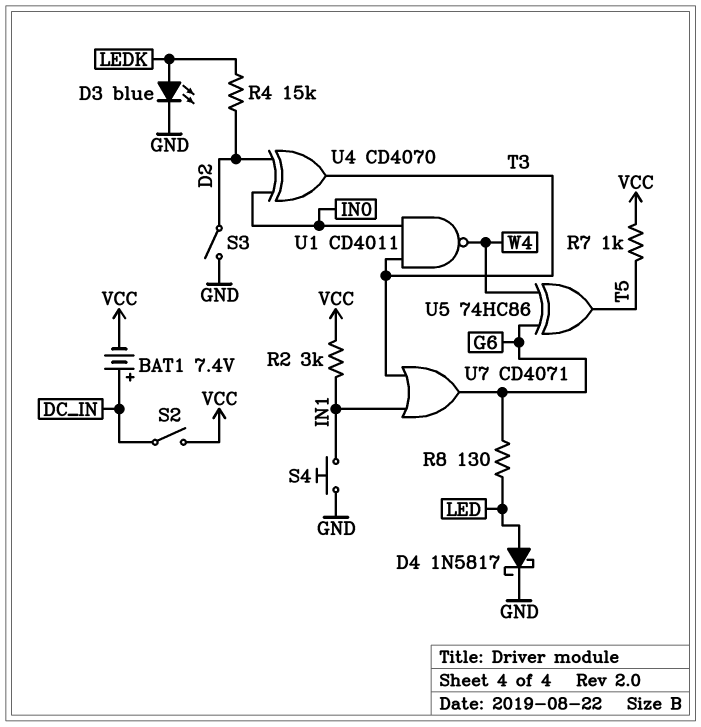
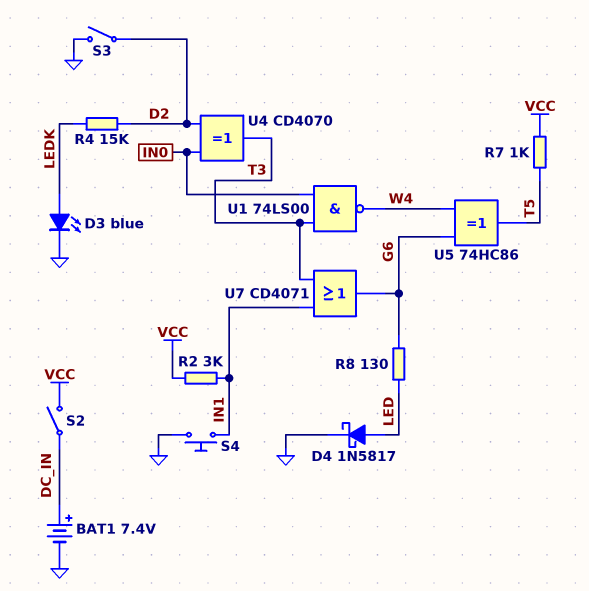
BAT1: 7.4V (plus DC_IN, minus VCC) -> 7.4V (plus DC_IN, minus GND)
U1: NAND CD4011 (in IN0, in T3, out W4) -> NAND 74LS00 (in IN0, in T3, out W4)

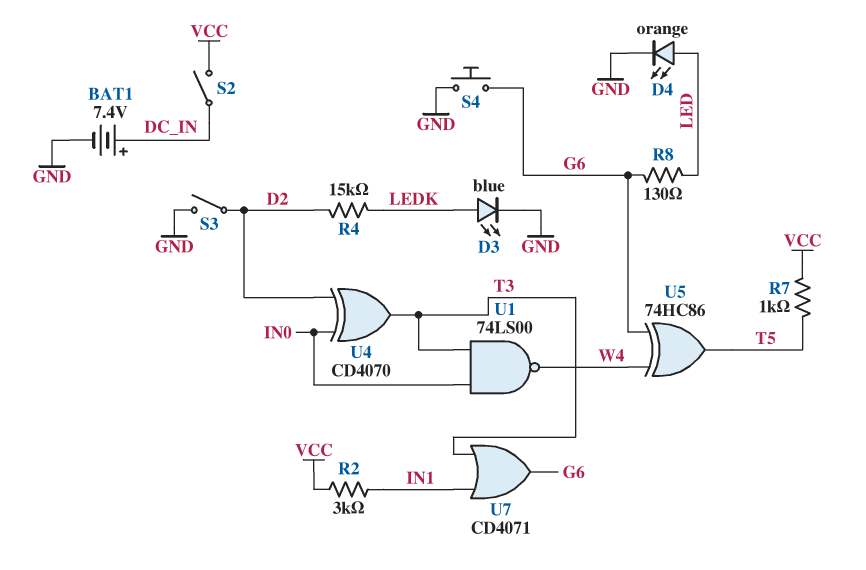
D4: schottky 1N5817 (A LED, K GND) -> LED orange (A LED, K GND)
S4: button (GND, IN1) -> button (G6, GND)

